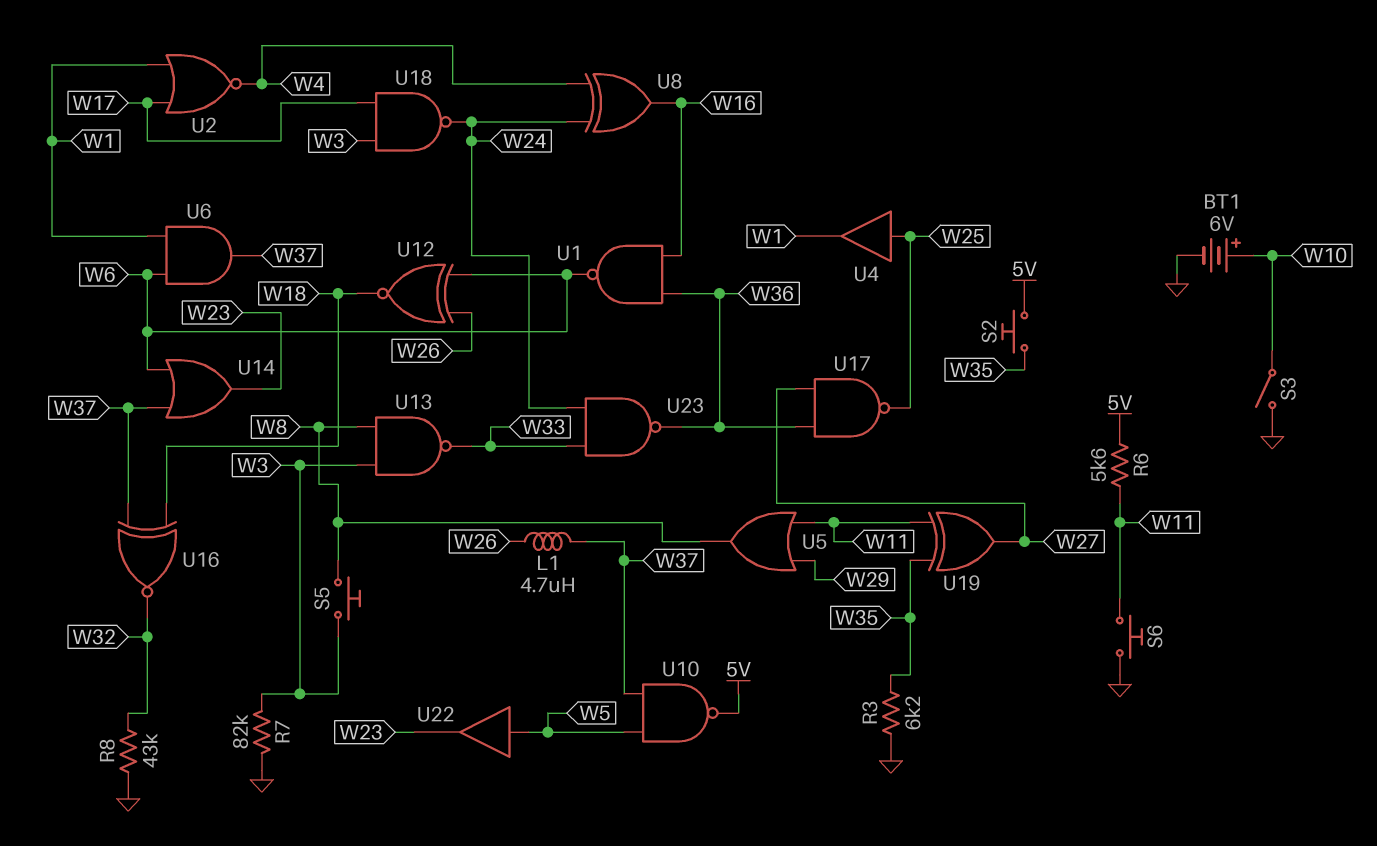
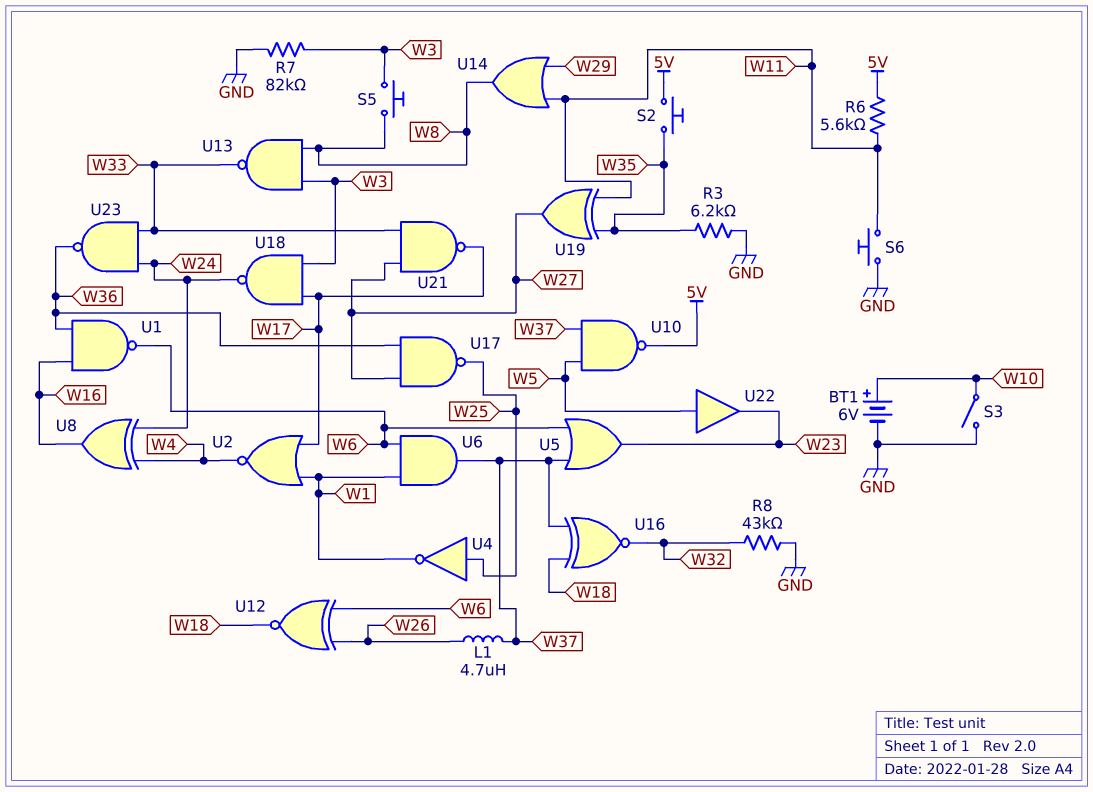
U4: buffer (in W25, out W1) -> NOT (in W25, out W1)
U5: OR (in W11, in W29, out W8) -> OR (in W6, in W37, out W23)
U14: OR (in W6, in W37, out W23) -> OR (in W11, in W29, out W8)
U21: none -> NAND (in W27, in W33, out W17)

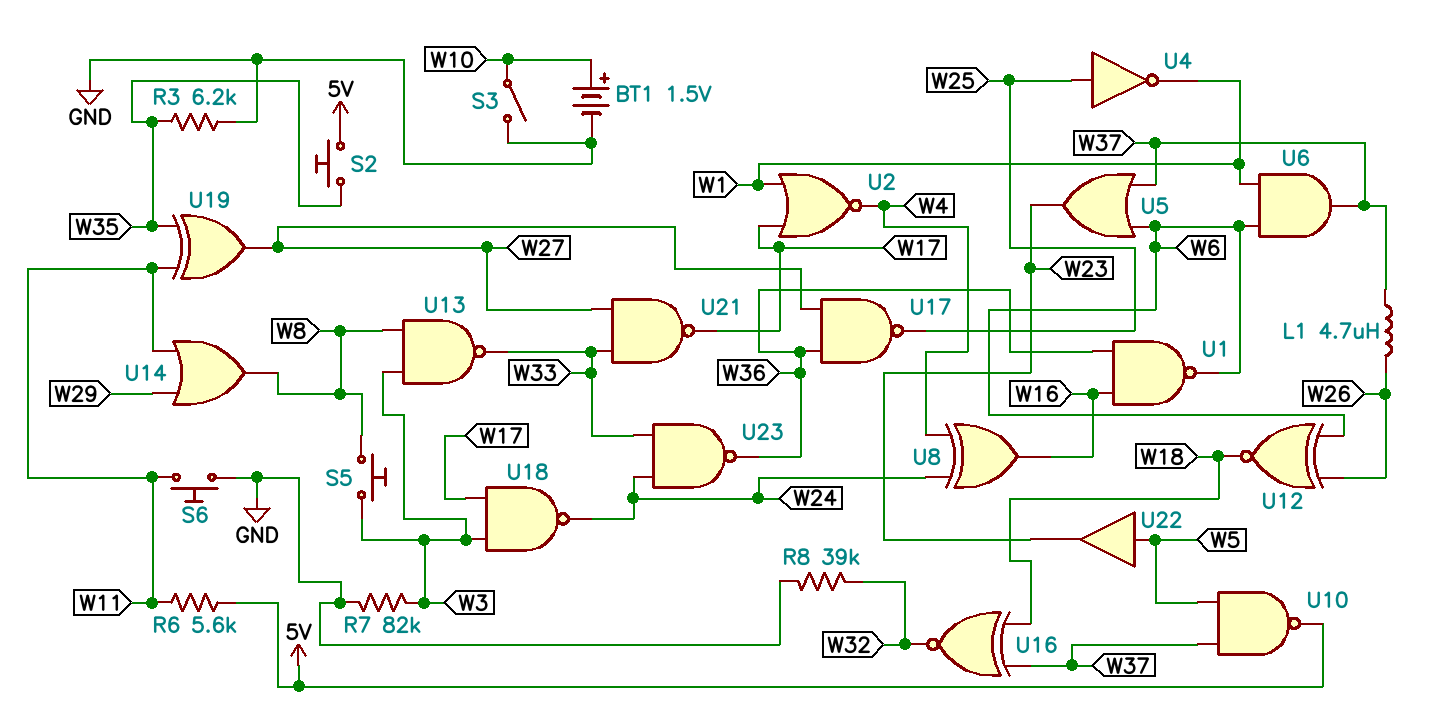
BT1: 6V (plus W10, minus GND) -> 1.5V (plus W10, minus GND)
R8: 43k (GND, W32) -> 39k (GND, W32)

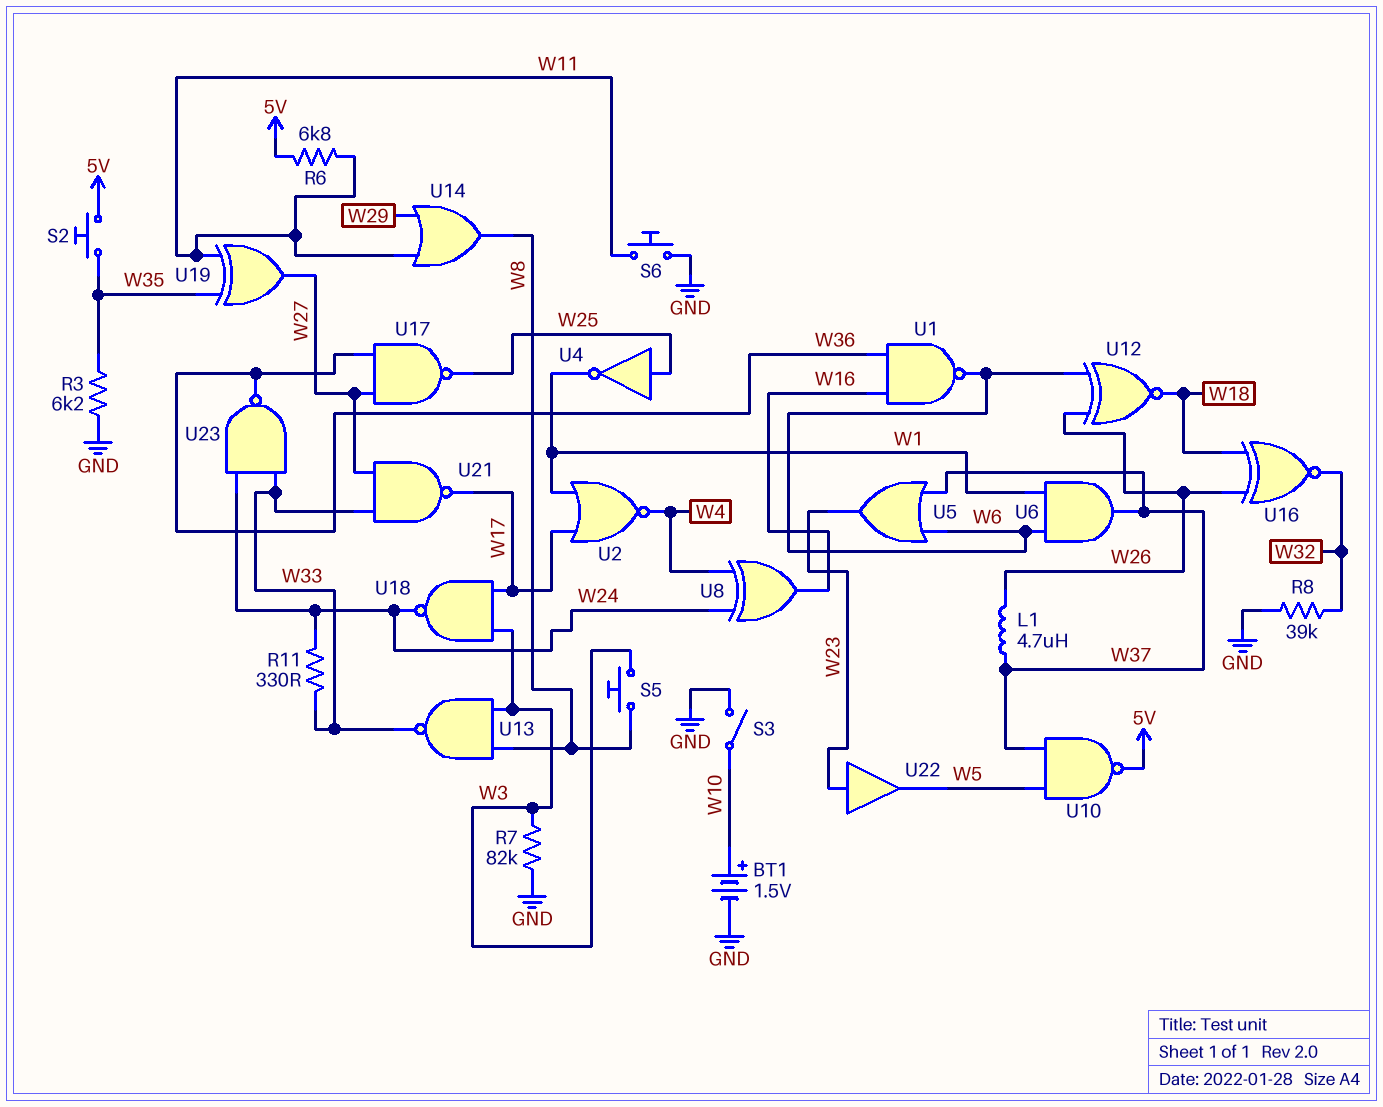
R6: 5.6k (5V, W11) -> 6.8k (5V, W11)
R11: none -> 330 (W24, W33)
U16: XNOR (in W18, in W37, out W32) -> XNOR (in W18, in W26, out W32)
U22: buffer (in W5, out W23) -> buffer (in W23, out W5)

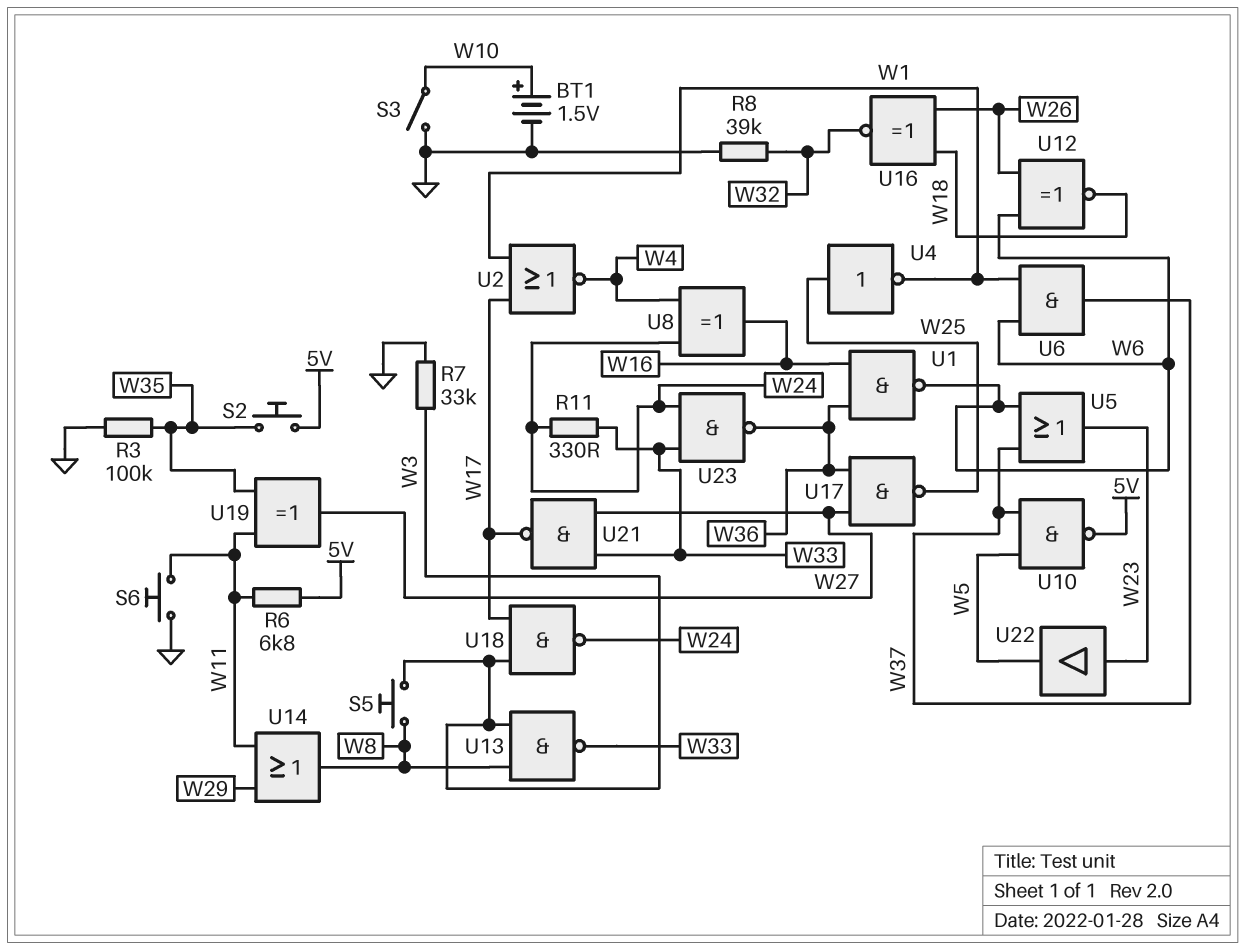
L1: 4.7uH (W26, W37) -> none
R3: 6.2k (GND, W35) -> 100k (GND, W35)
R7: 82k (GND, W3) -> 33k (GND, W3)

